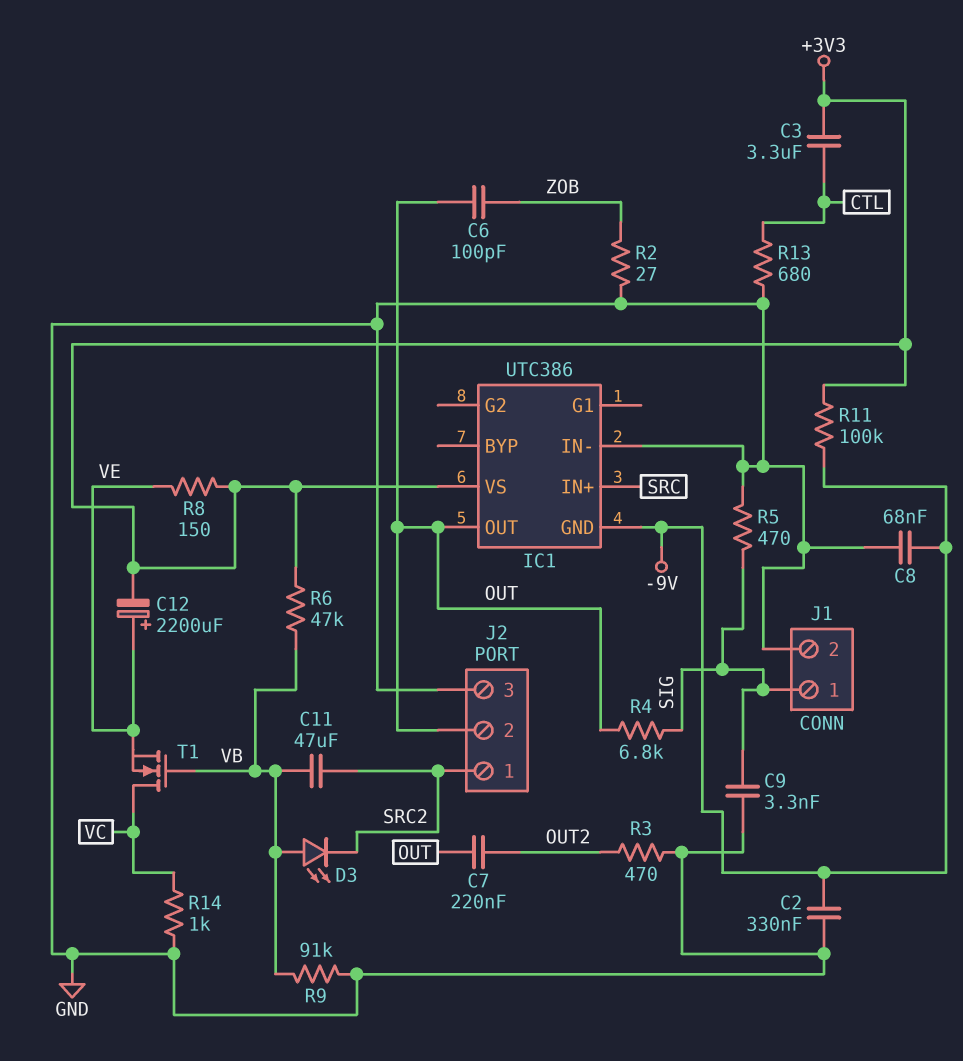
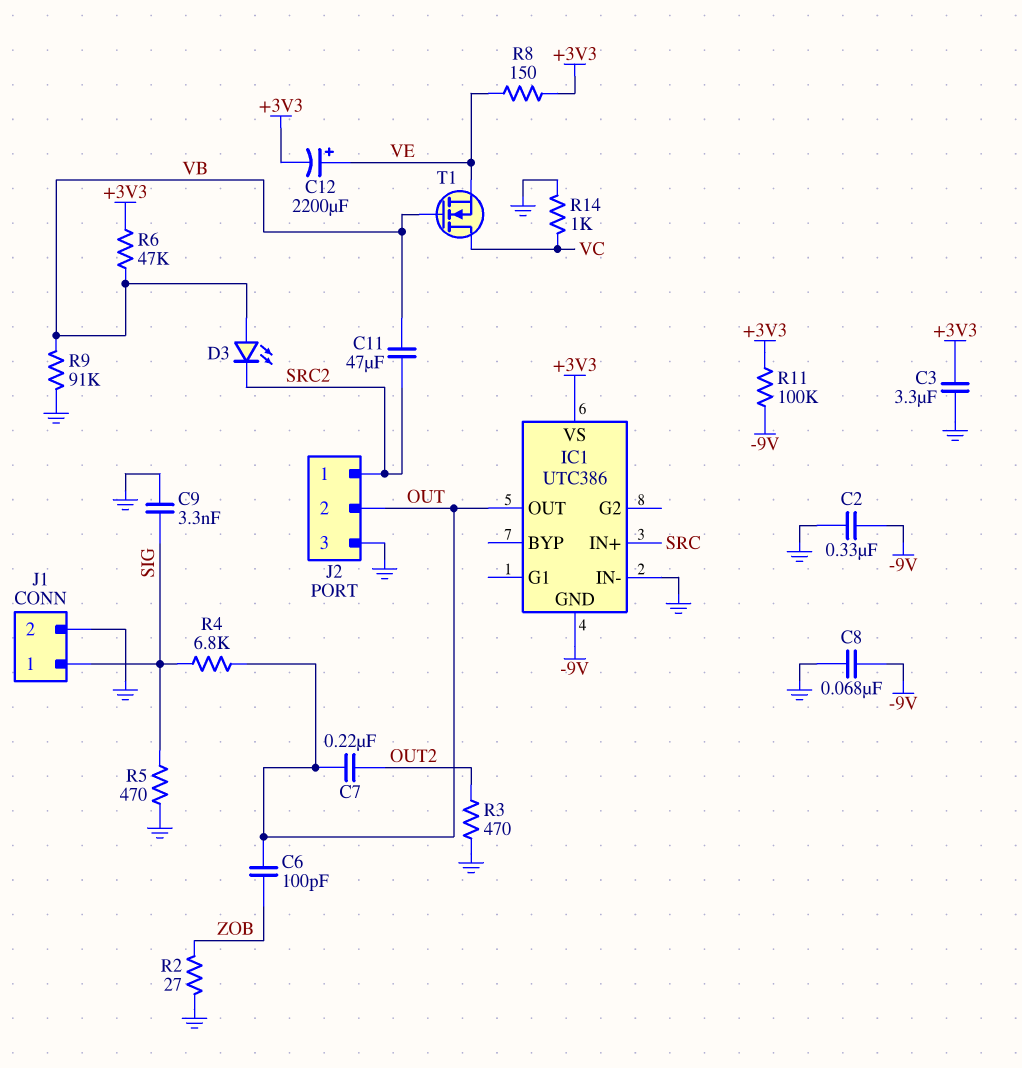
C3: 3.3uF (+3V3, CTL) -> 3.3uF (+3V3, GND)
R13: 680 (CTL, GND) -> none

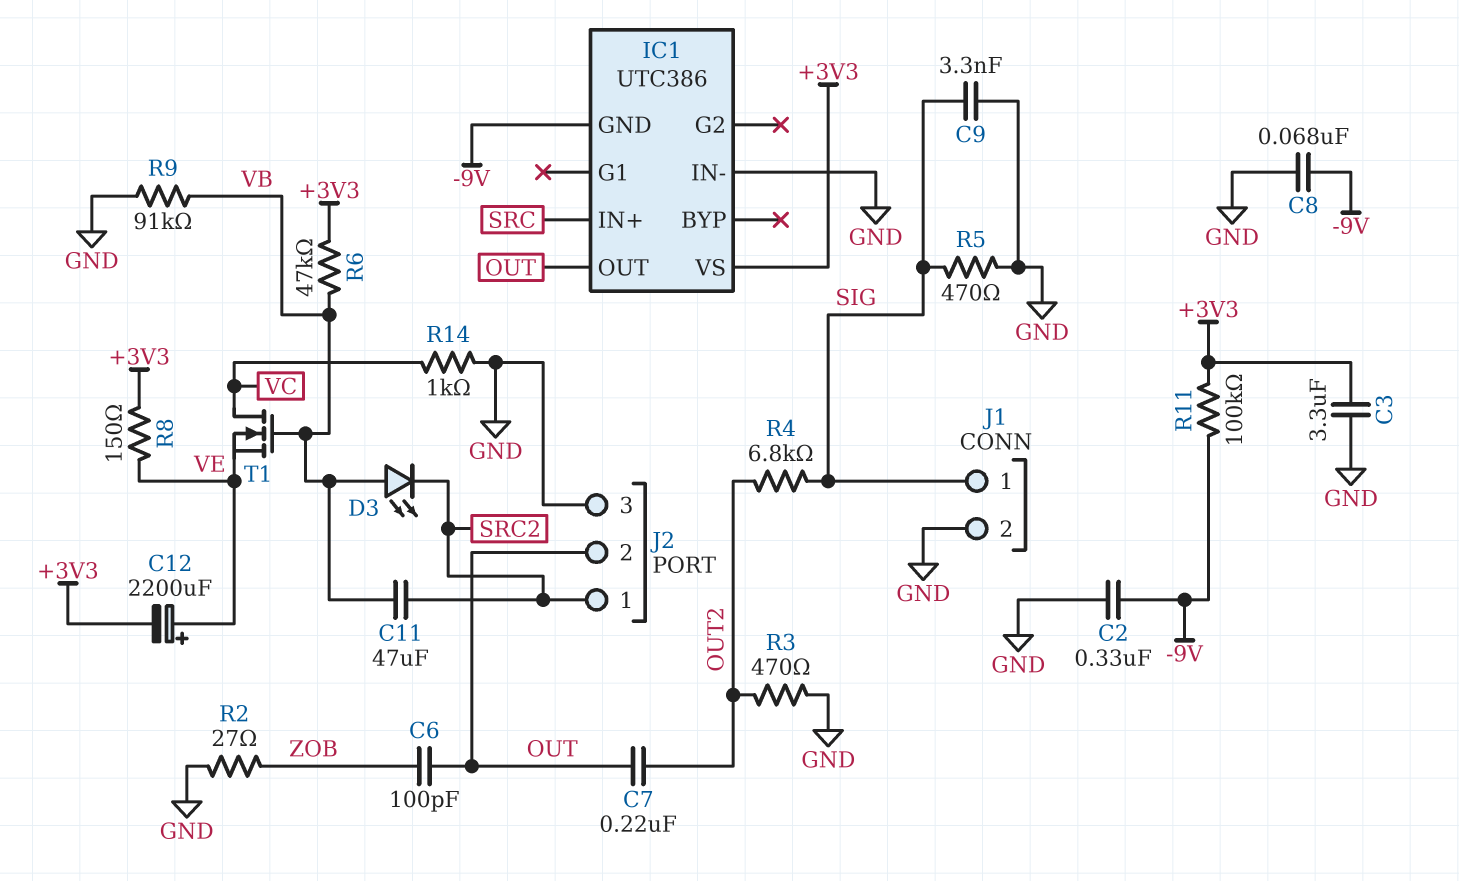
R4: 6.8k (OUT, SIG) -> 6.8k (OUT2, SIG)

